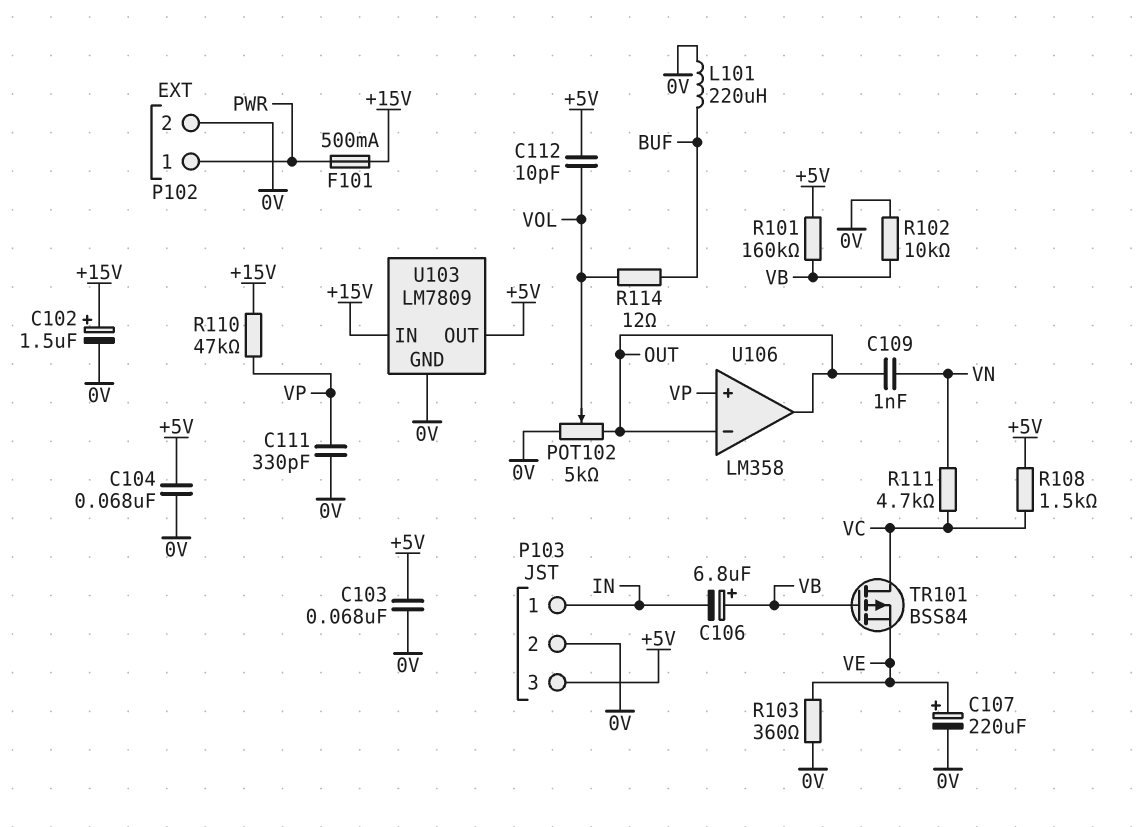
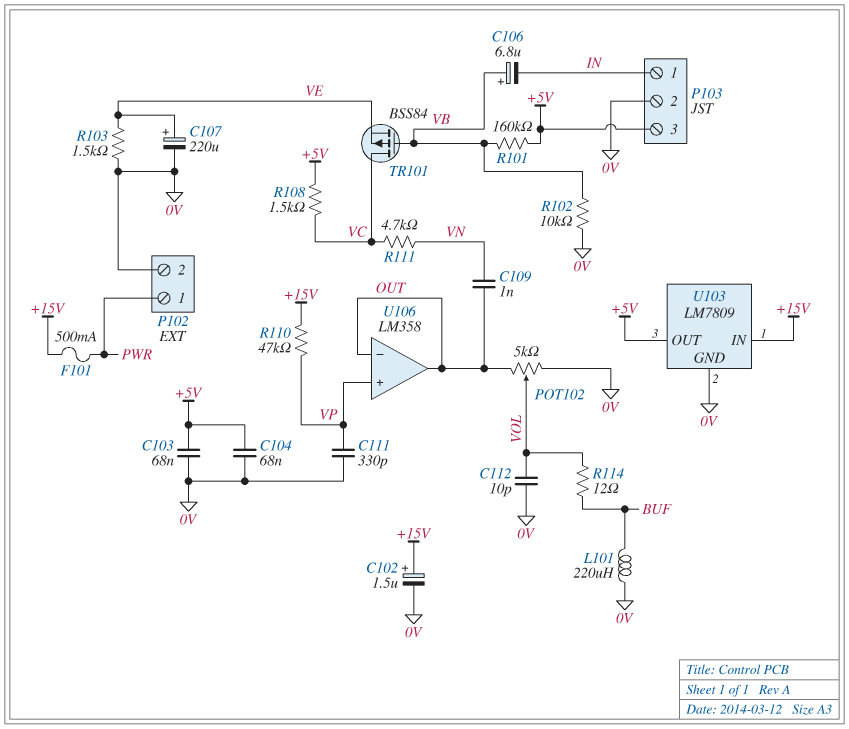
C112: 10pF (+5V, VOL) -> 10pF (0V, VOL)
R103: 360 (0V, VE) -> 1.5k (0V, VE)

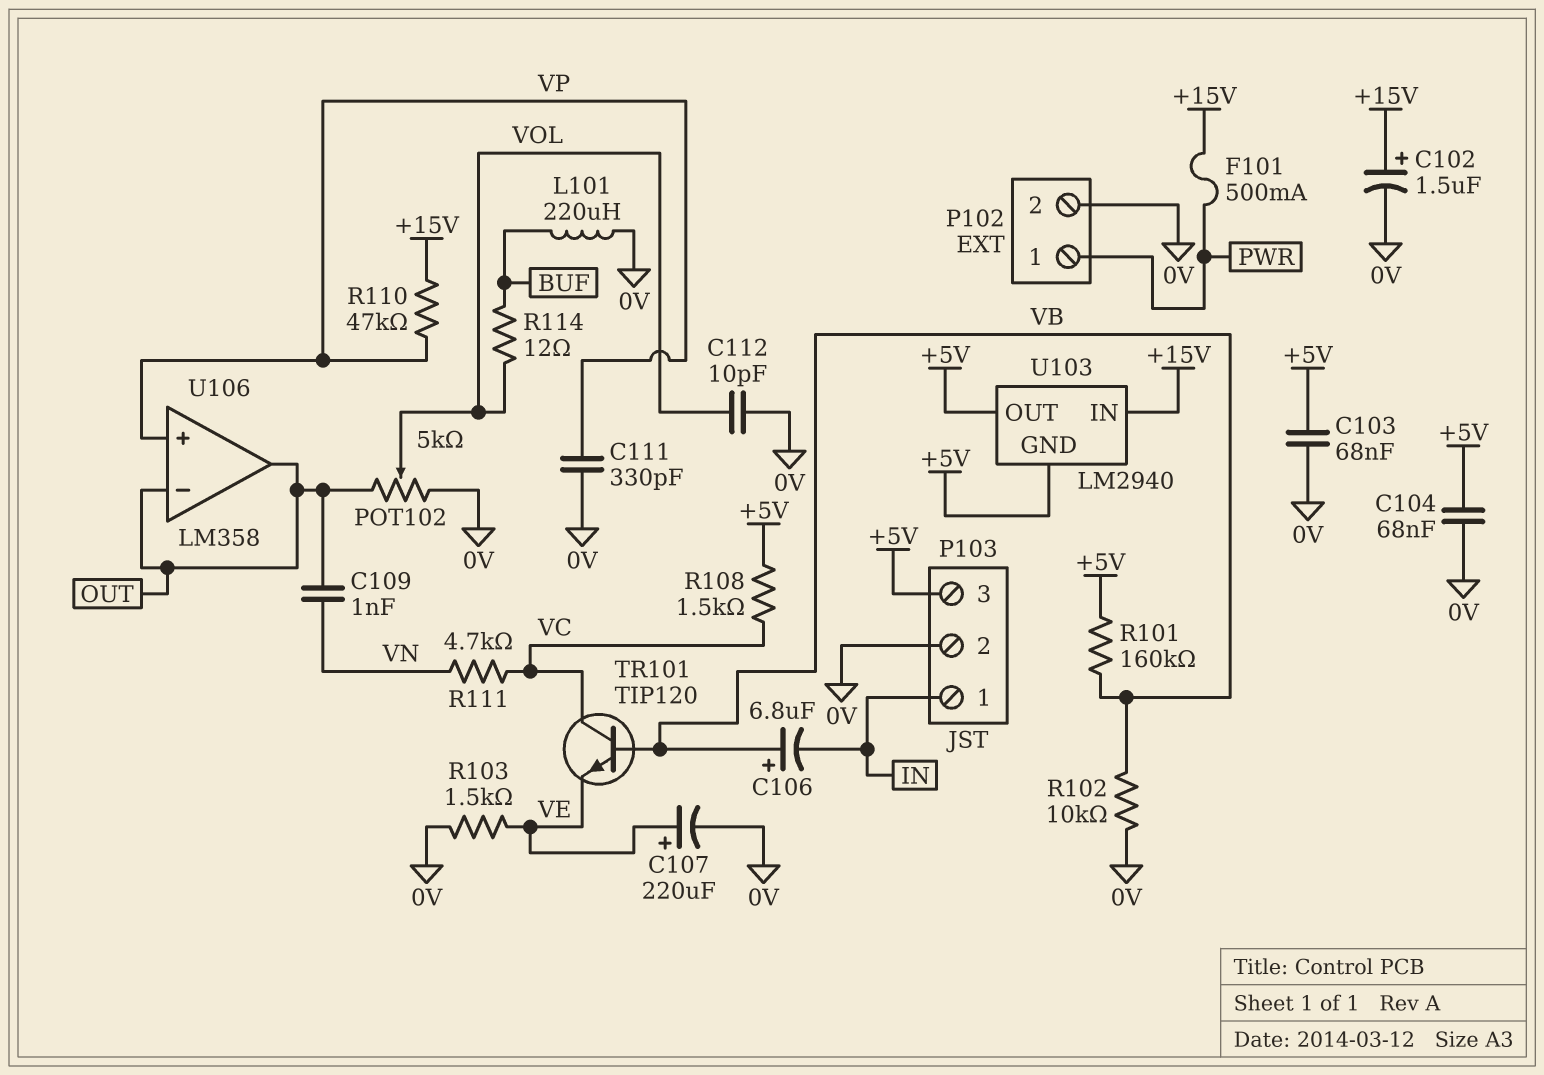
TR101: PMOS BSS84 (G VB, D VC, S VE) -> NPN TIP120 (B VB, C VC, E VE)
U103: LM7809 -> LM2940
U103 pin GND: 0V -> +5V

